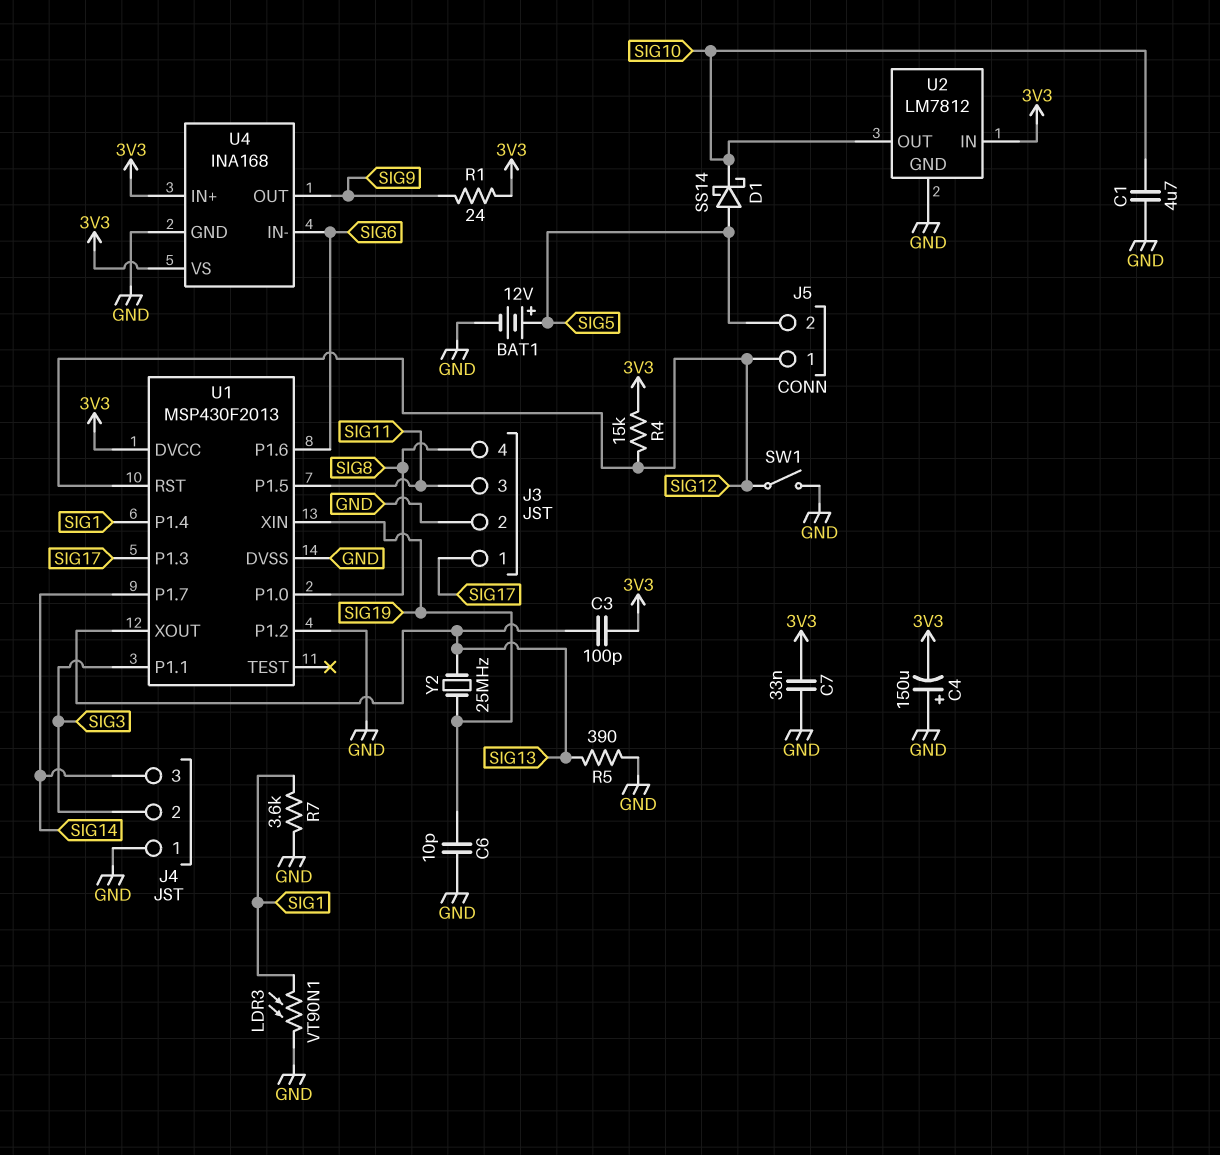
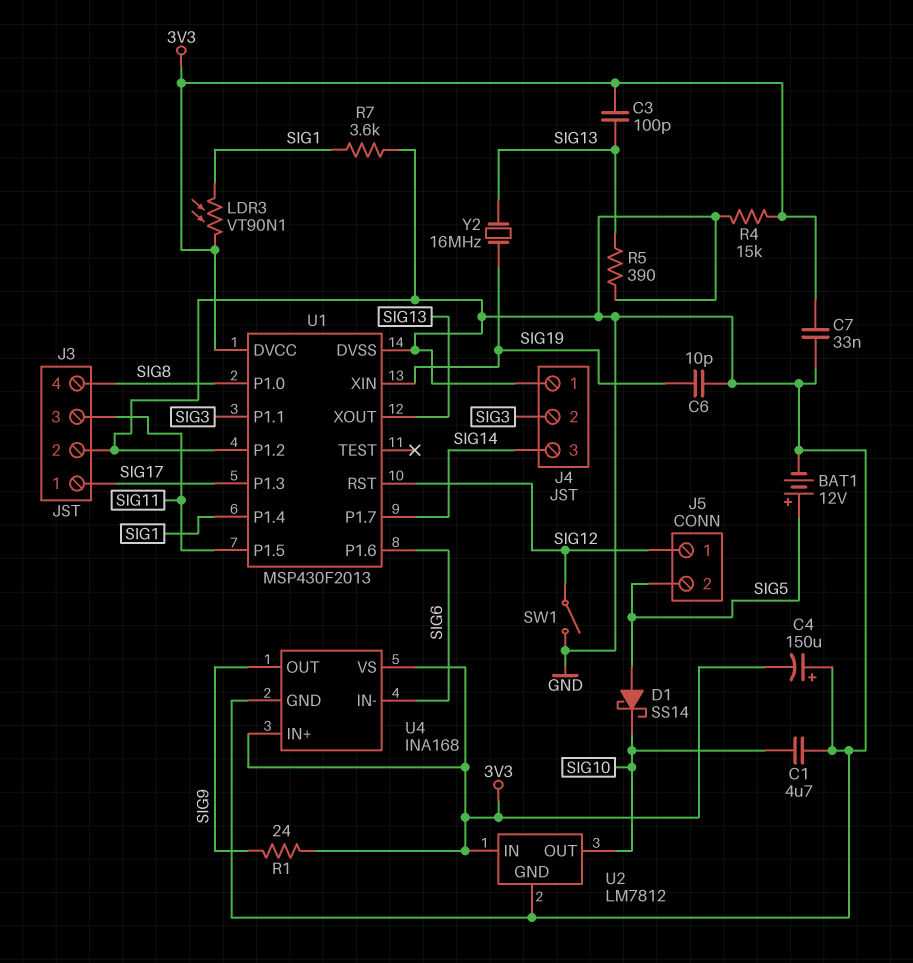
LDR3: VT90N1 (GND, SIG1) -> VT90N1 (3V3, SIG1)
R4: 15k (3V3, SIG12) -> 15k (3V3, GND)
Y2: 25MHz (SIG13, SIG19) -> 16MHz (SIG13, SIG19)

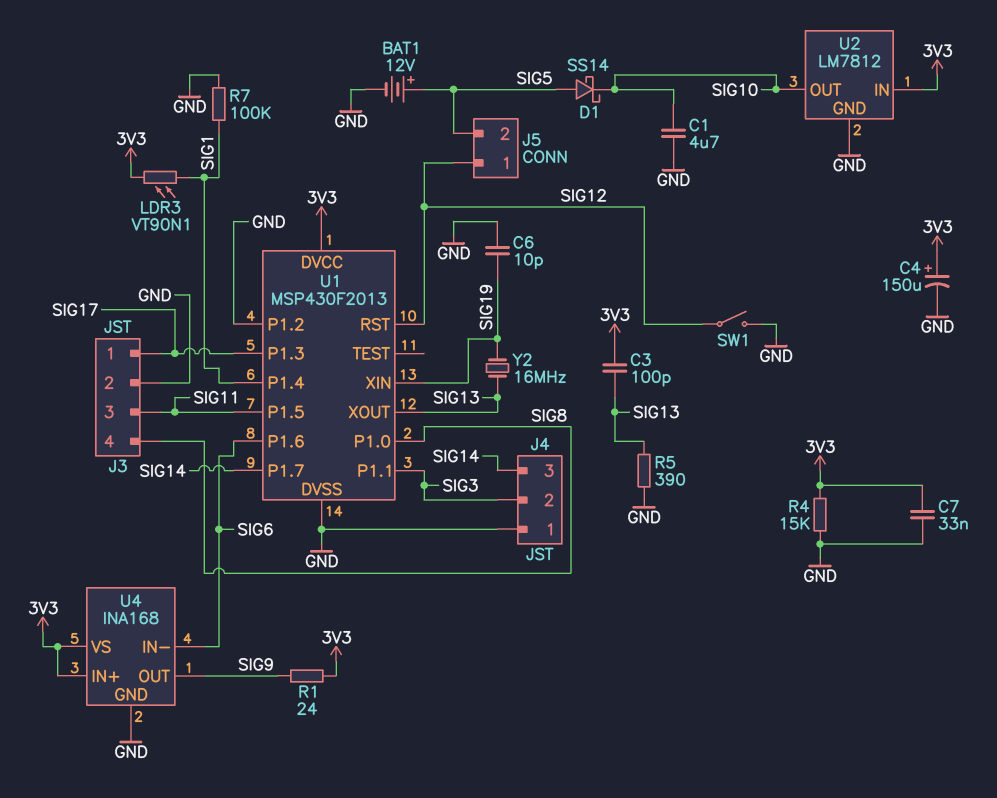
C4: 150uF (plus GND, minus 3V3) -> 150uF (plus 3V3, minus GND)
R7: 3.6k (GND, SIG1) -> 100k (GND, SIG1)

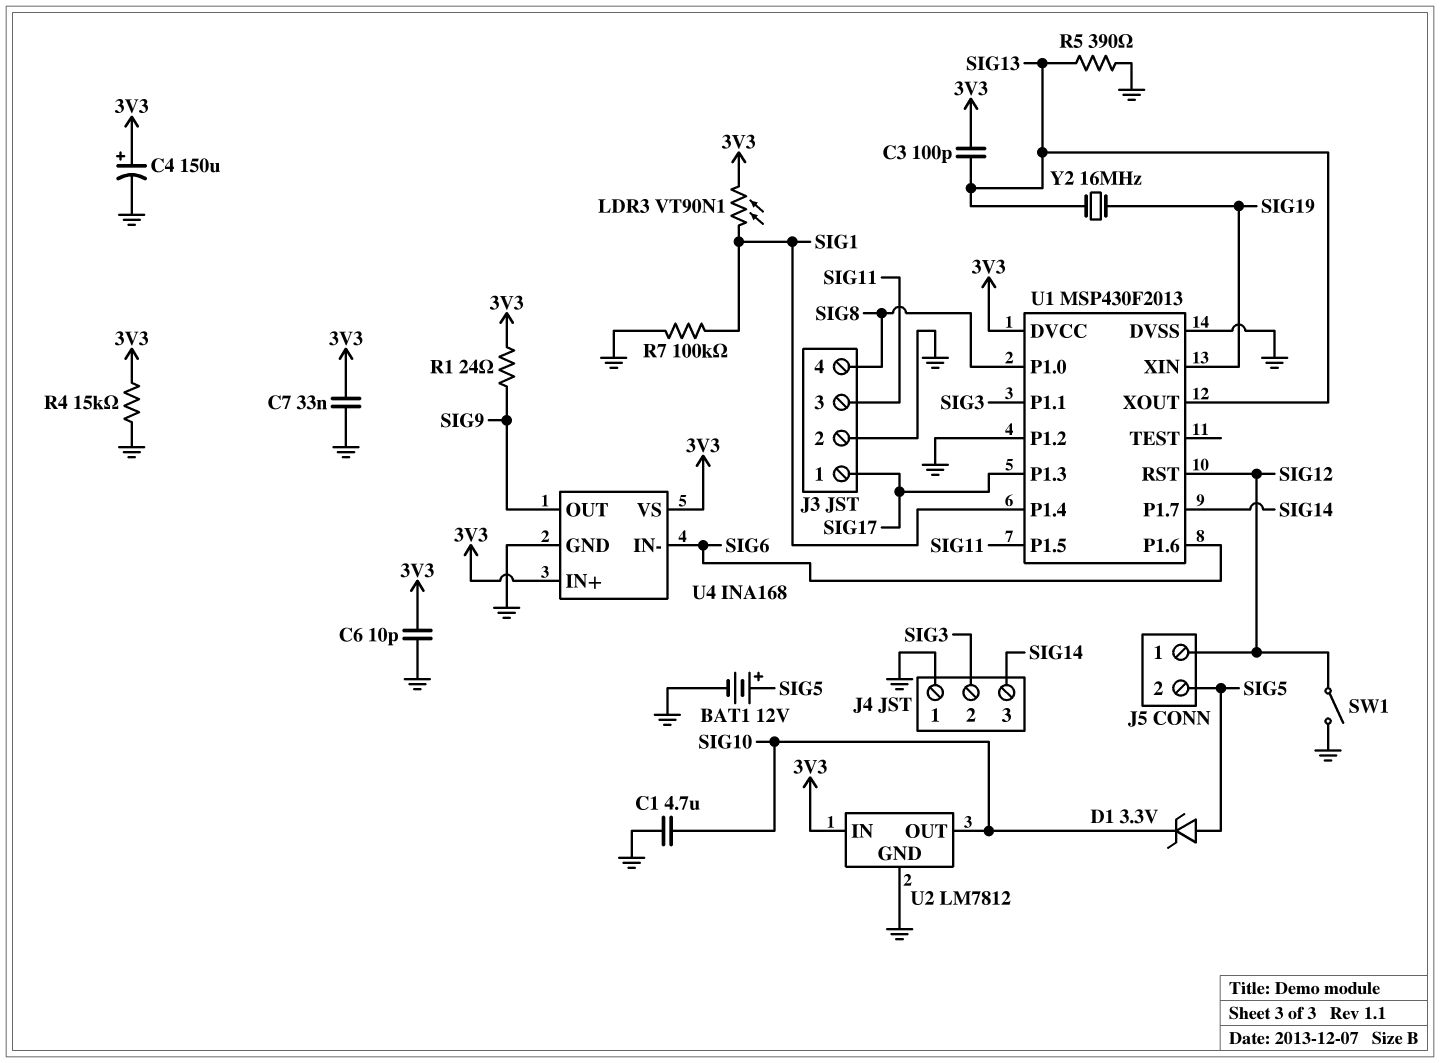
C6: 10pF (GND, SIG19) -> 10pF (3V3, GND)
D1: schottky SS14 (A SIG5, K SIG10) -> zener 3.3V (A SIG5, K SIG10)

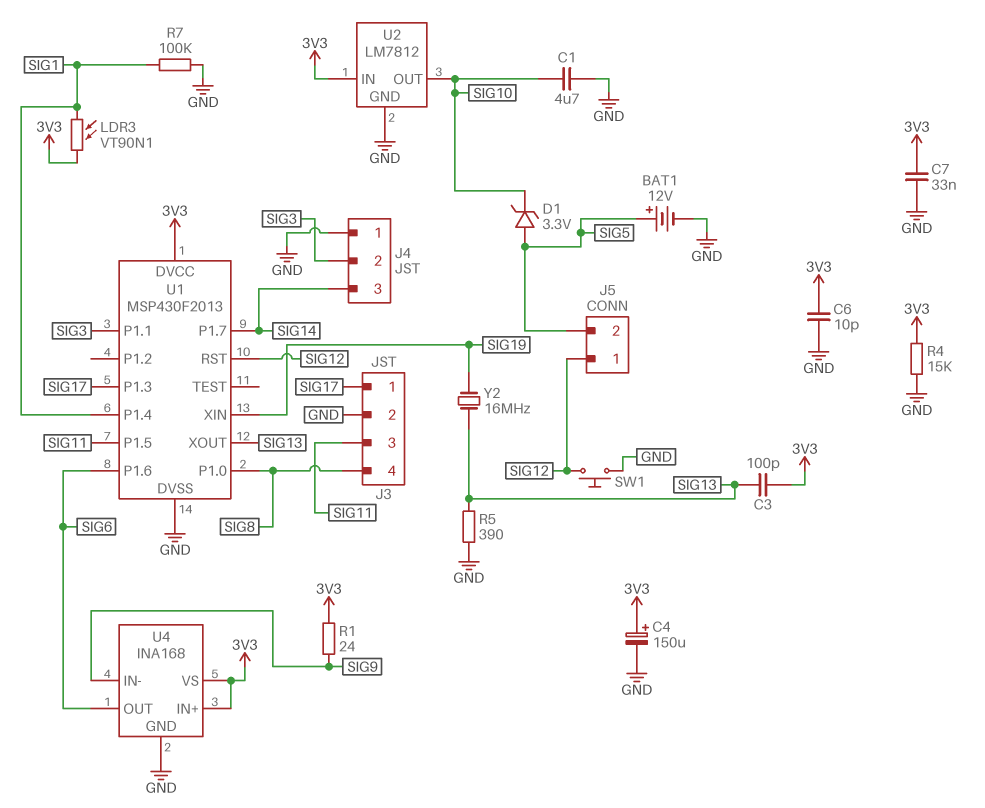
SW1: switch (GND, SIG12) -> button (GND, SIG12)
U1 pin P1.2: GND -> none
U4 pin IN-: SIG6 -> SIG9
U4 pin OUT: SIG9 -> SIG6

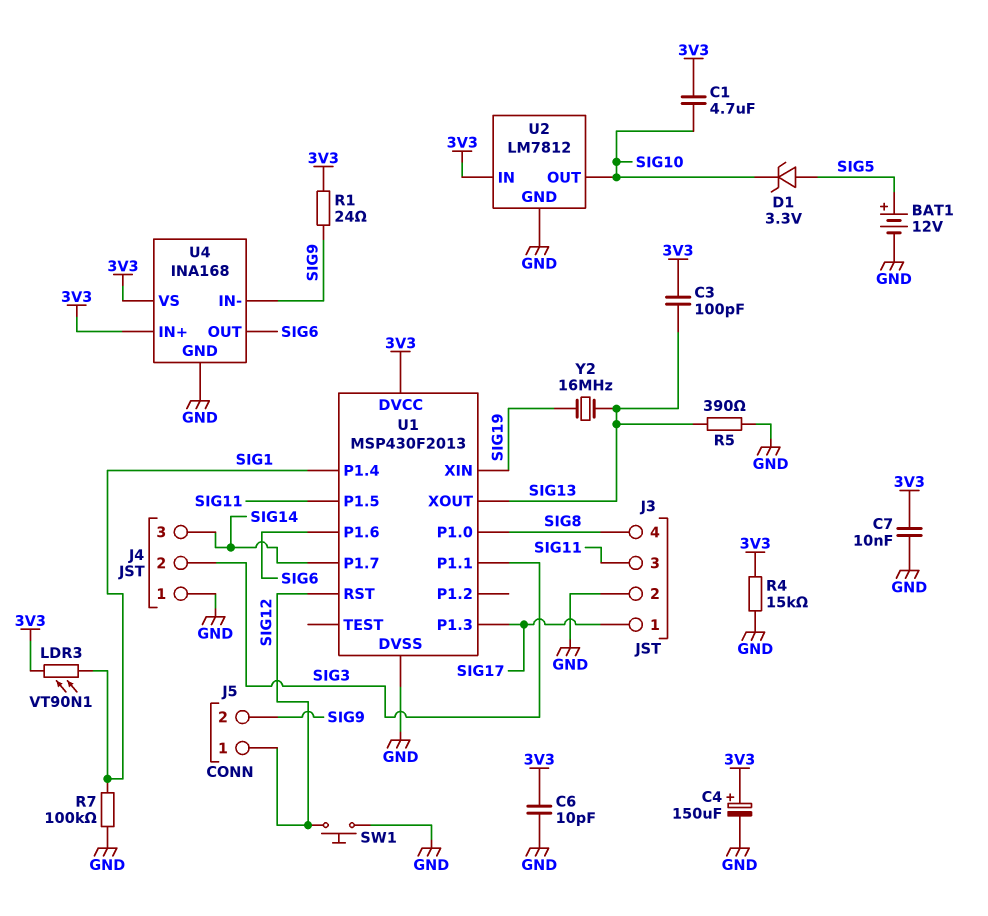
C1: 4.7uF (GND, SIG10) -> 4.7uF (3V3, SIG10)
C7: 33nF (3V3, GND) -> 10nF (3V3, GND)
J5 pin 2: SIG5 -> SIG9

